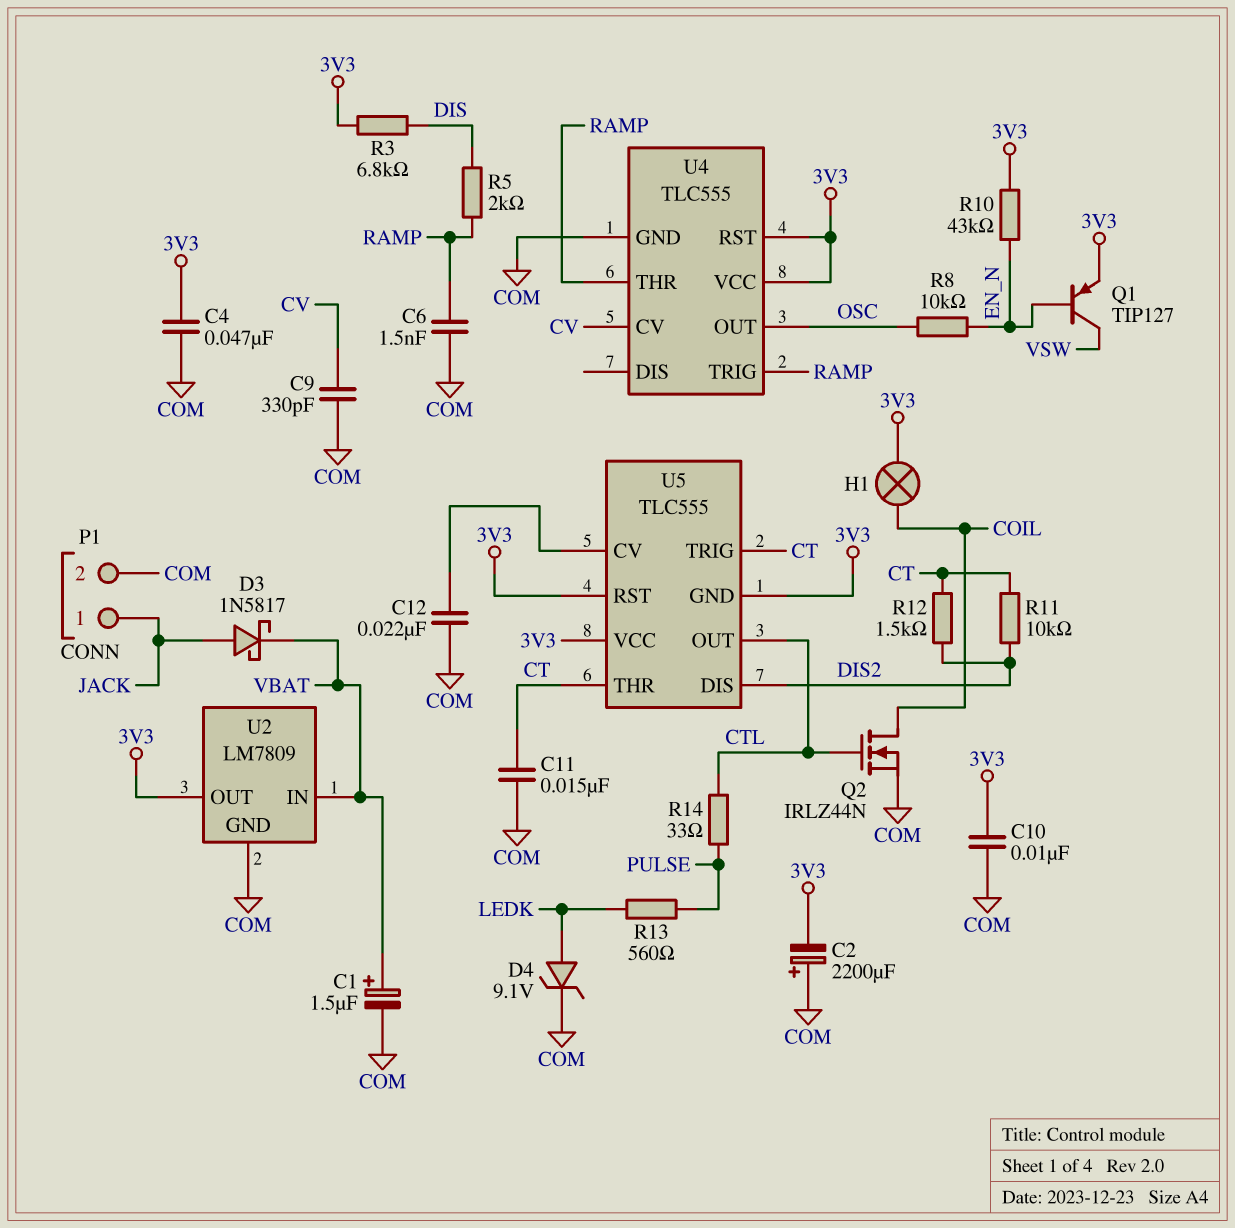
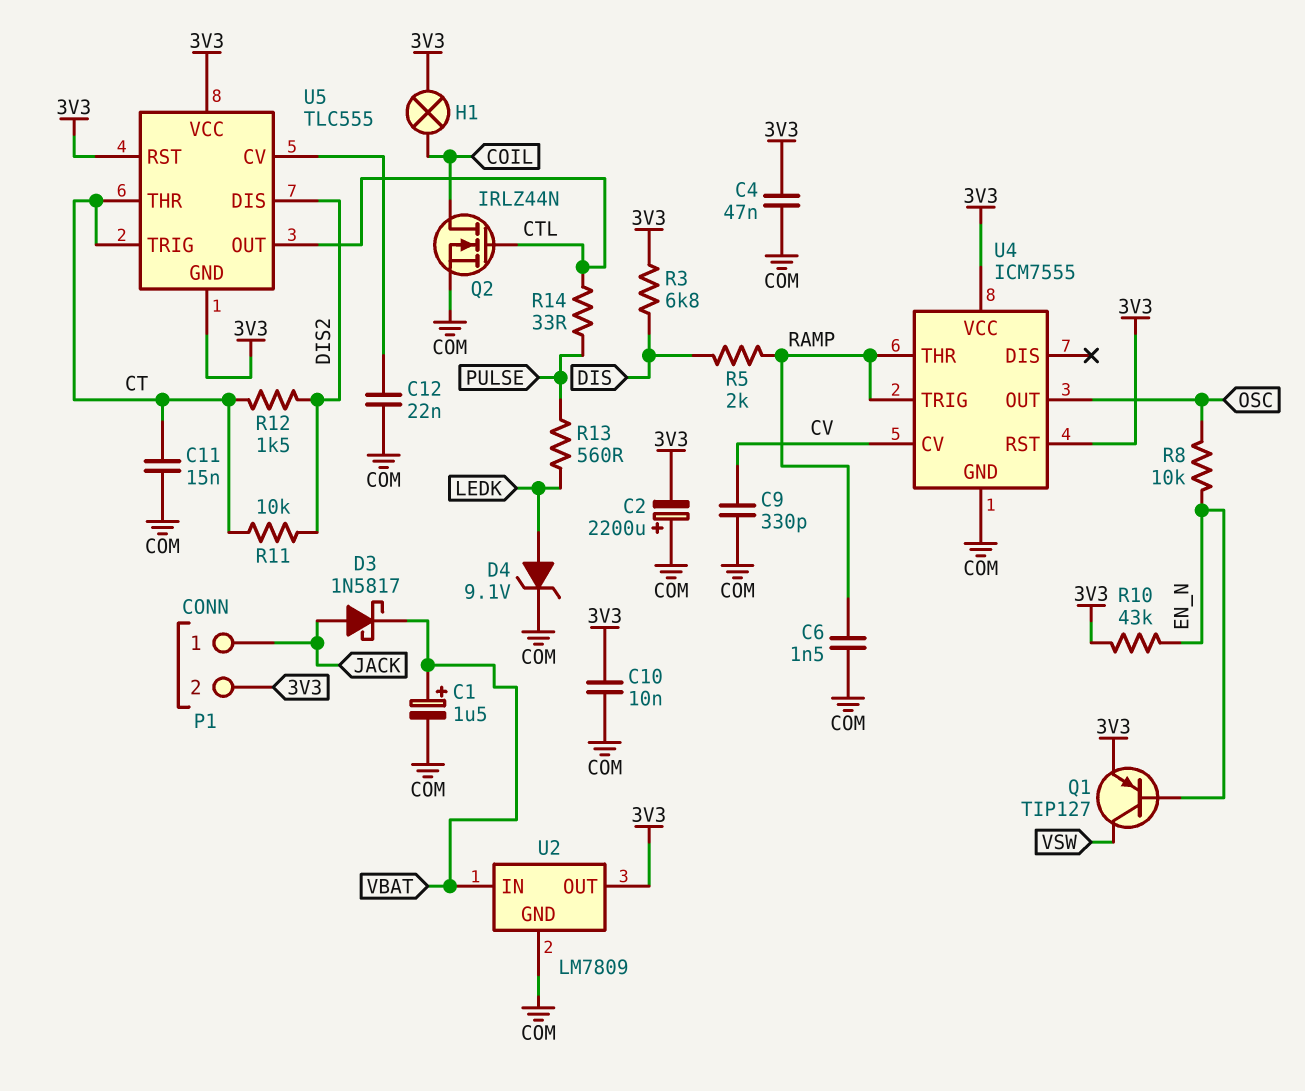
P1 pin 2: COM -> 3V3
U4: TLC555 -> ICM7555

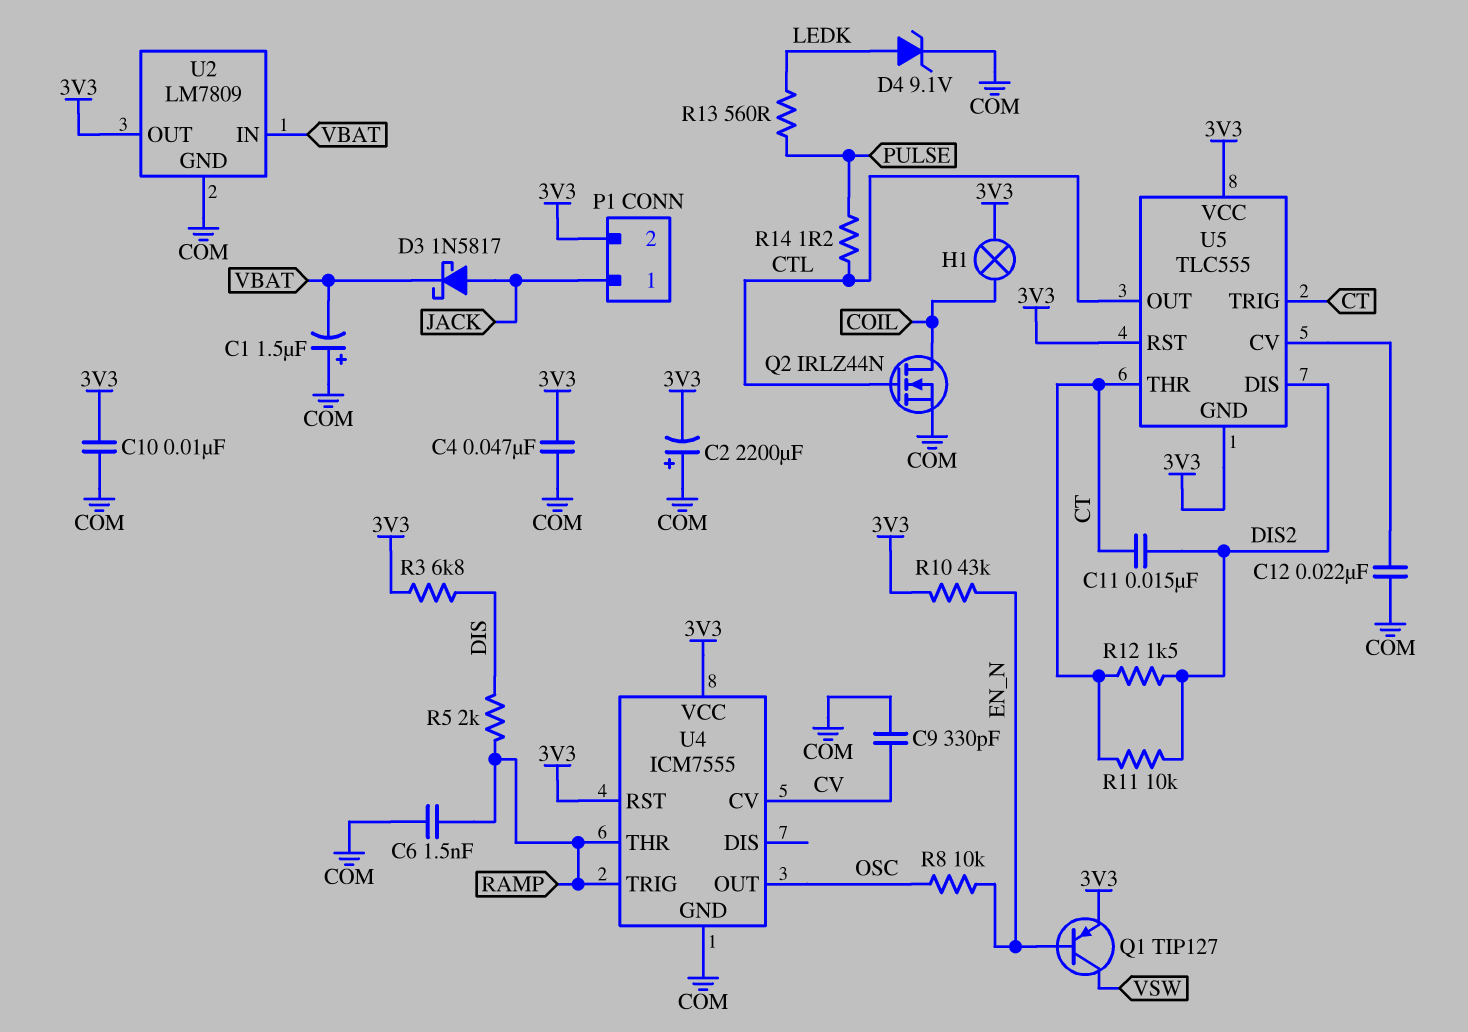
C1: 1.5uF (plus VBAT, minus COM) -> 1.5uF (plus COM, minus VBAT)
C11: 15nF (COM, CT) -> 15nF (CT, DIS2)
R14: 33 (CTL, PULSE) -> 1.2 (CTL, PULSE)

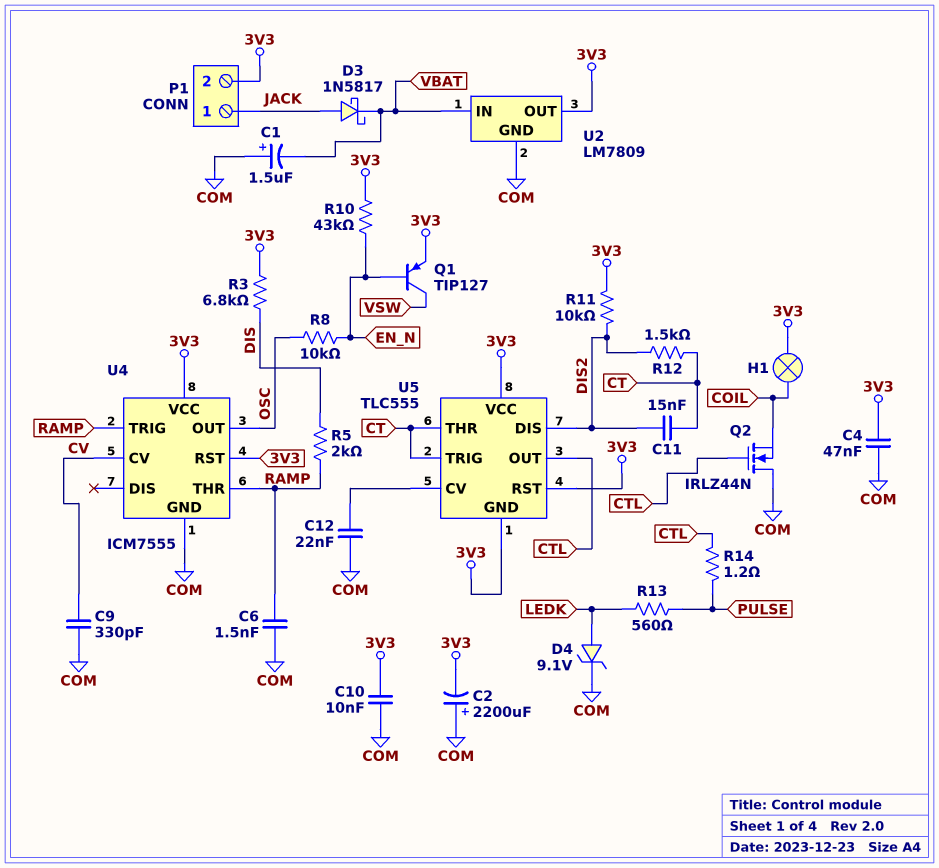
Q2: NMOS IRLZ44N (G CTL, D COIL, S COM) -> NMOS IRLZ44N (G CTL, D COM, S COIL)
R11: 10k (CT, DIS2) -> 10k (3V3, DIS2)

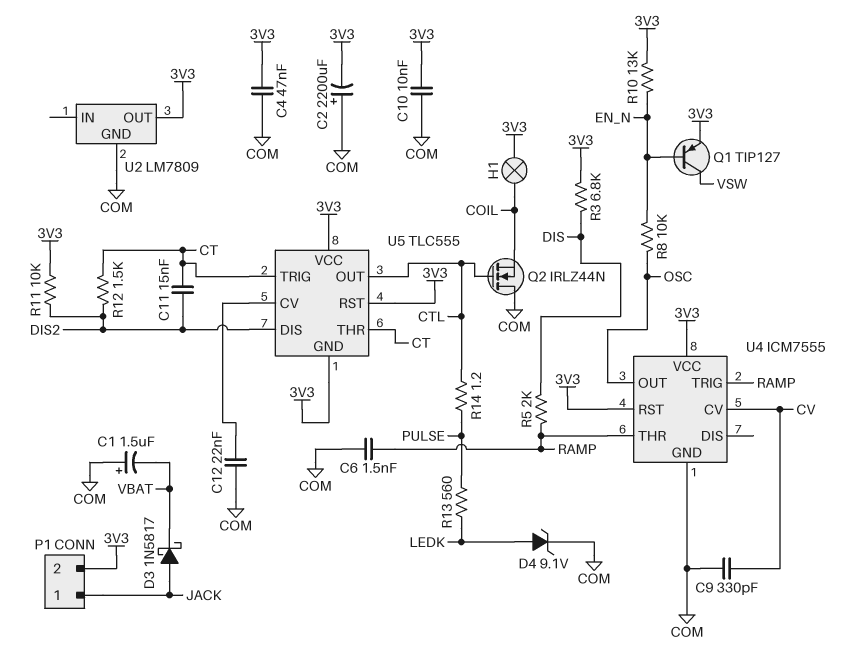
R10: 43k (3V3, EN_N) -> 13k (3V3, EN_N)
U2 pin IN: VBAT -> none

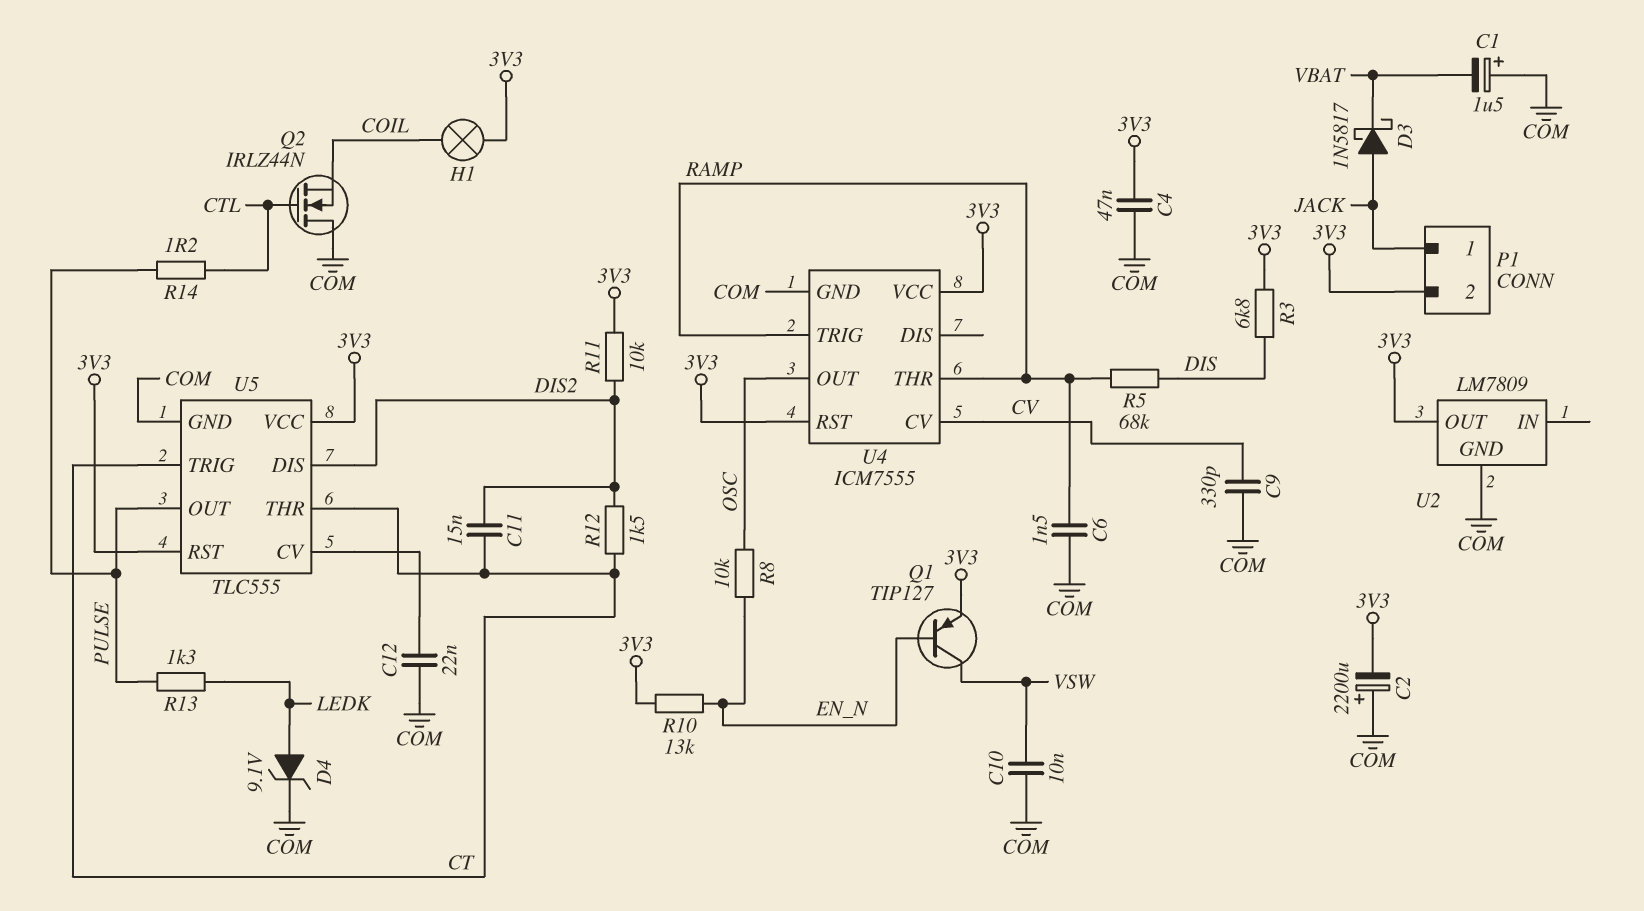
C10: 10nF (3V3, COM) -> 10nF (COM, VSW)
R5: 2k (DIS, RAMP) -> 68k (DIS, RAMP)
R13: 560 (LEDK, PULSE) -> 1.3k (LEDK, PULSE)
U5 pin GND: 3V3 -> COM
U5 pin OUT: CTL -> PULSE

